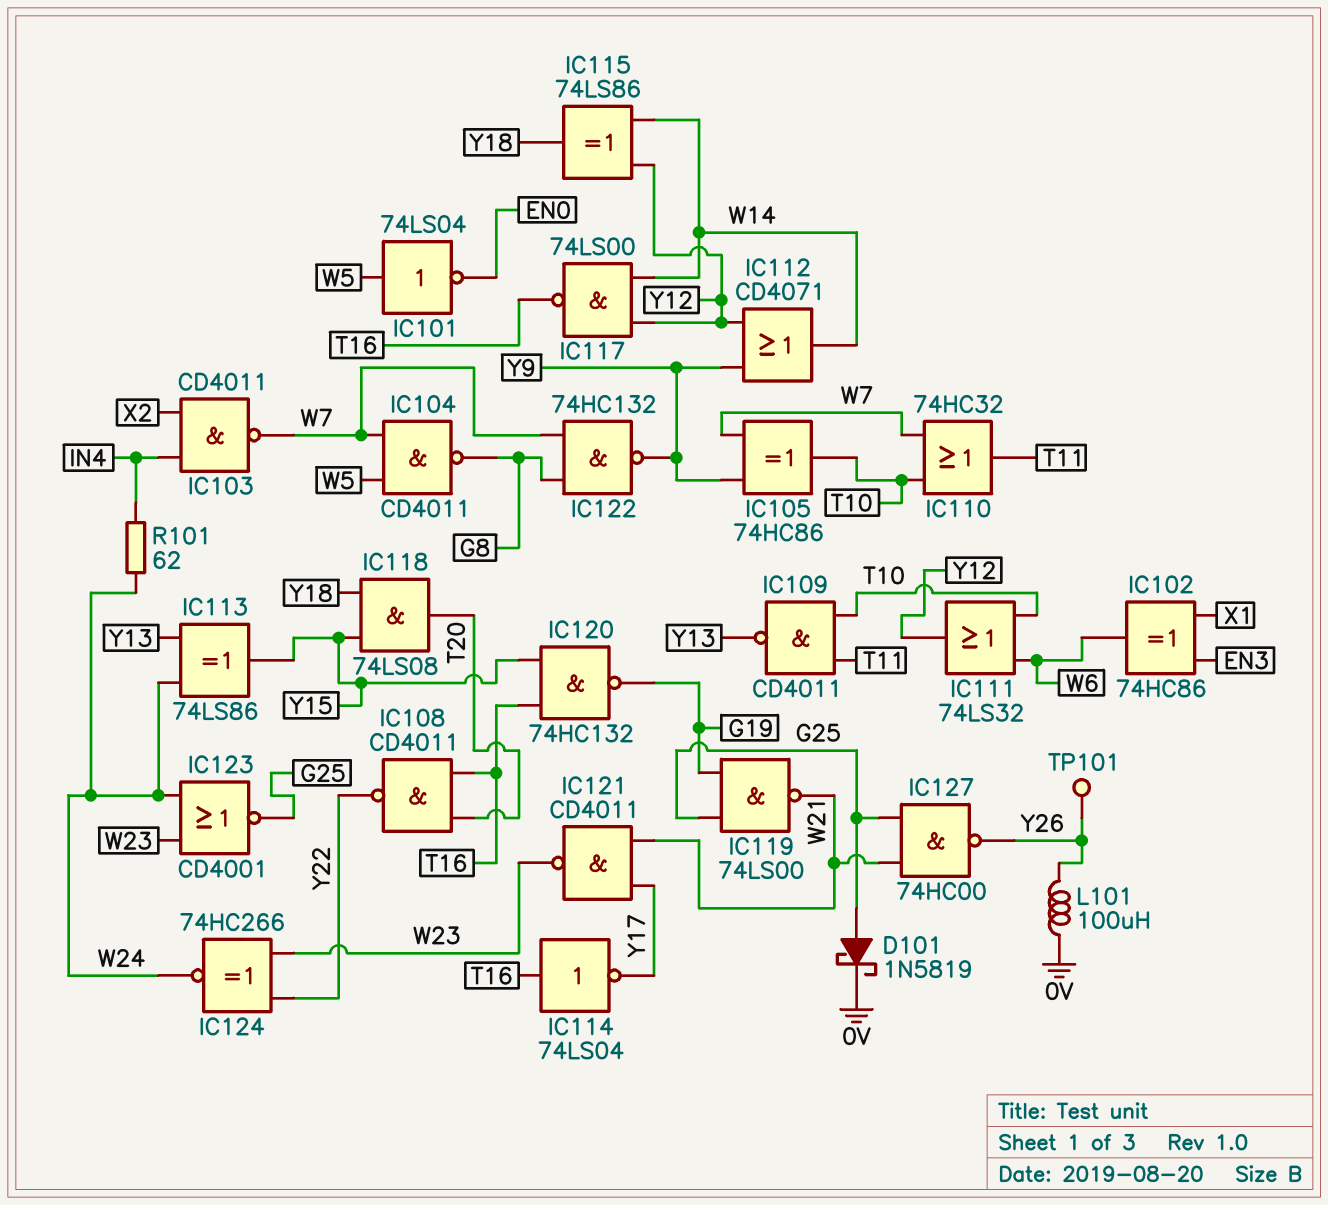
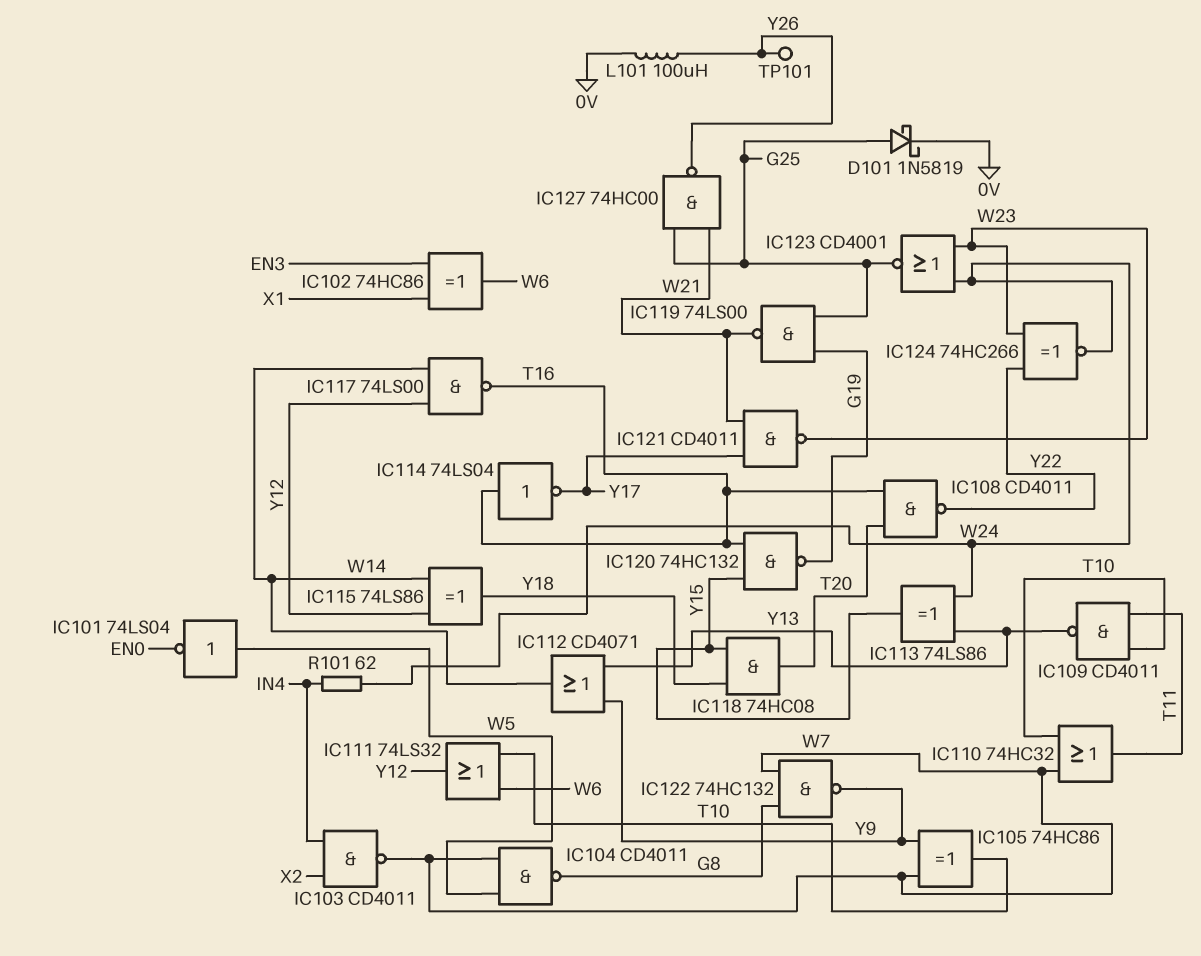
IC112: OR CD4071 (in Y9, in Y12, out W14) -> OR CD4071 (in Y9, in Y13, out W14)
IC118: AND 74LS08 (in Y15, in Y18, out T20) -> AND 74HC08 (in Y15, in Y18, out T20)

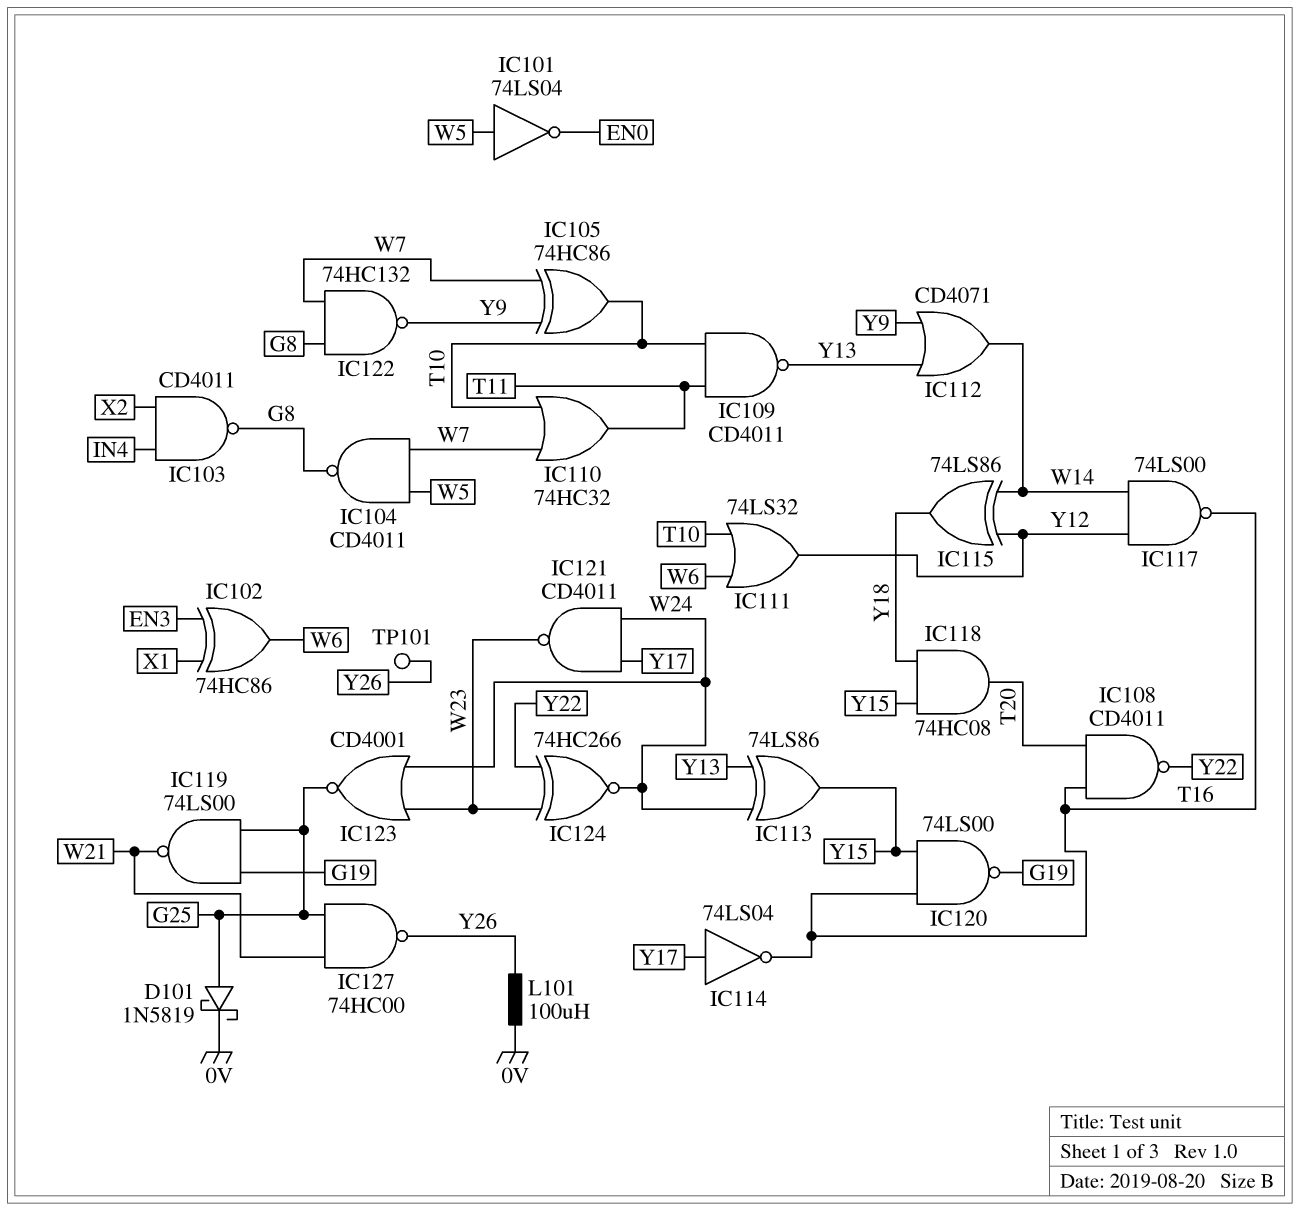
IC103: NAND CD4011 (in IN4, in X2, out W7) -> NAND CD4011 (in IN4, in X2, out G8)
IC114: NOT 74LS04 (in T16, out Y17) -> NOT 74LS04 (in Y17, out T16)
IC120: NAND 74HC132 (in T16, in Y15, out G19) -> NAND 74LS00 (in T16, in Y15, out G19)
IC121: NAND CD4011 (in W21, in Y17, out W23) -> NAND CD4011 (in W24, in Y17, out W23)
R101: 62 (IN4, W24) -> none

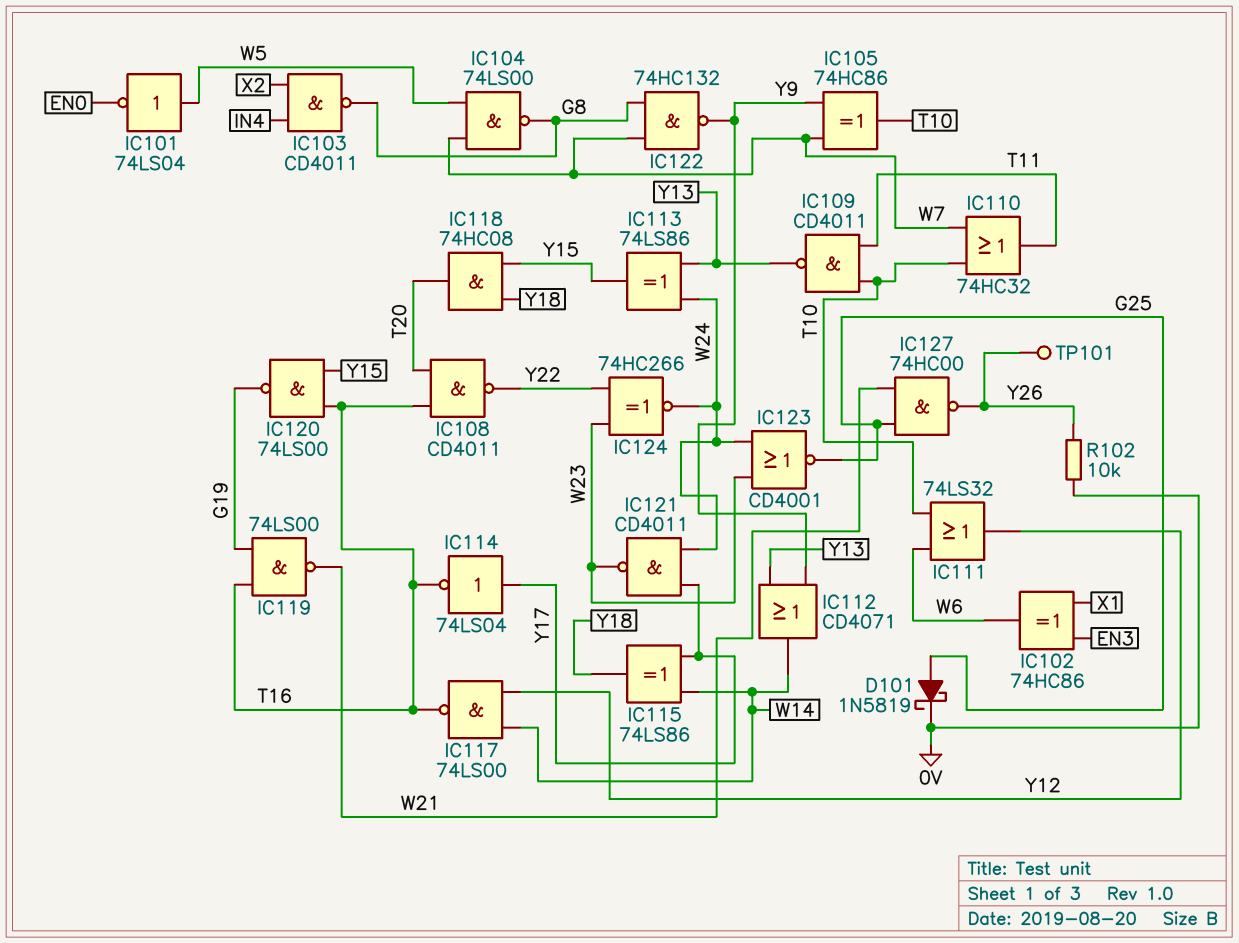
IC104: NAND CD4011 (in W5, in W7, out G8) -> NAND 74LS00 (in W5, in W7, out G8)
IC115: XOR 74LS86 (in W14, in Y12, out Y18) -> XOR 74LS86 (in W14, in Y17, out Y18)
IC119: NAND 74LS00 (in G19, in G25, out W21) -> NAND 74LS00 (in G19, in T16, out W21)
L101: 100uH (0V, Y26) -> none
R102: none -> 10k (0V, Y26)

